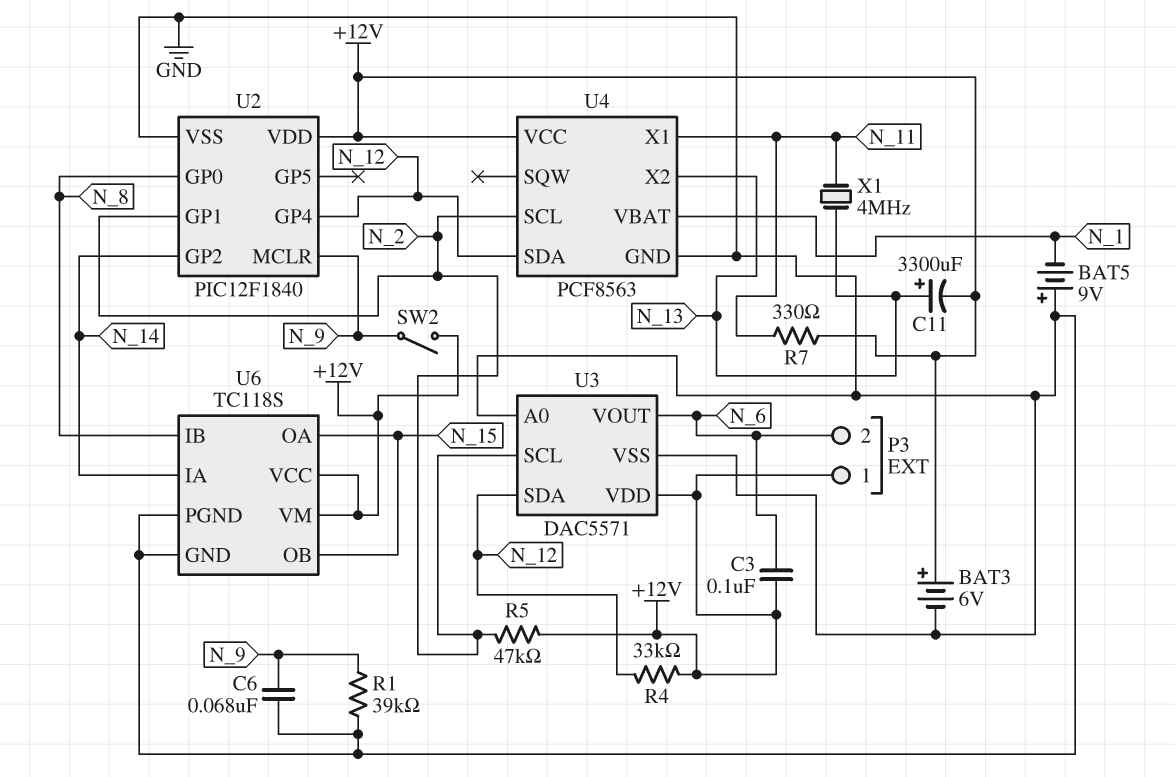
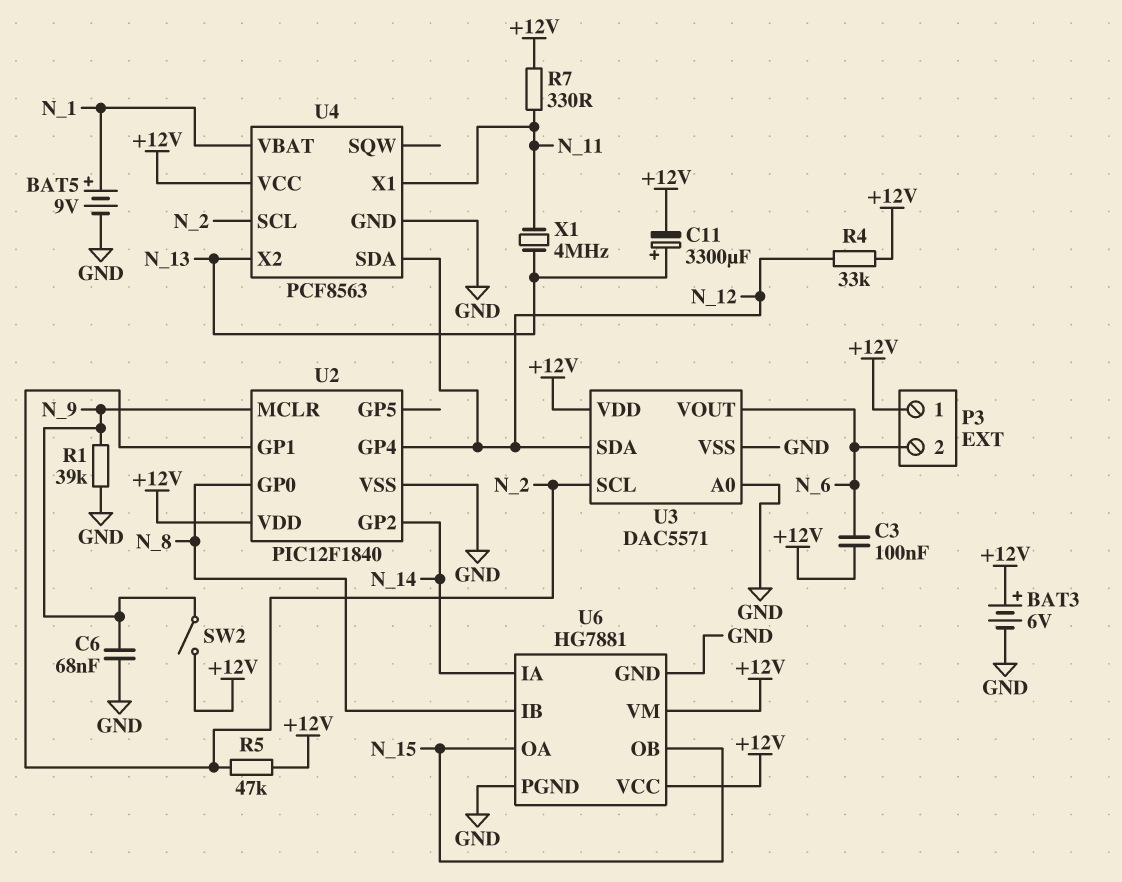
BAT5: 9V (plus GND, minus N_1) -> 9V (plus N_1, minus GND)
U6: TC118S -> HG7881

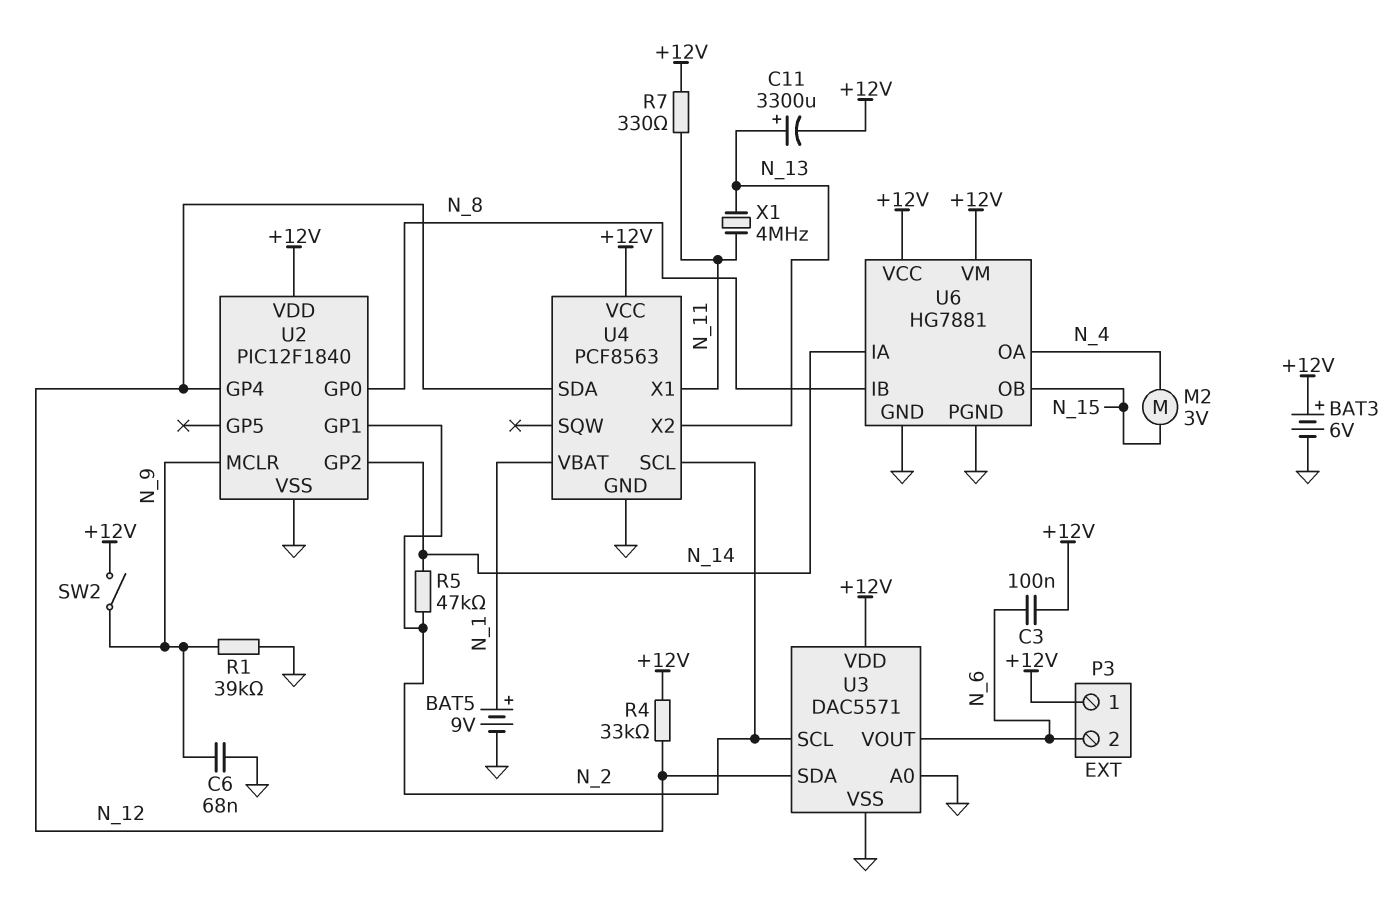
M2: none -> motor 3V (N_4, N_15)
R5: 47k (+12V, N_2) -> 47k (N_2, N_14)
U6 pin OA: N_15 -> N_4

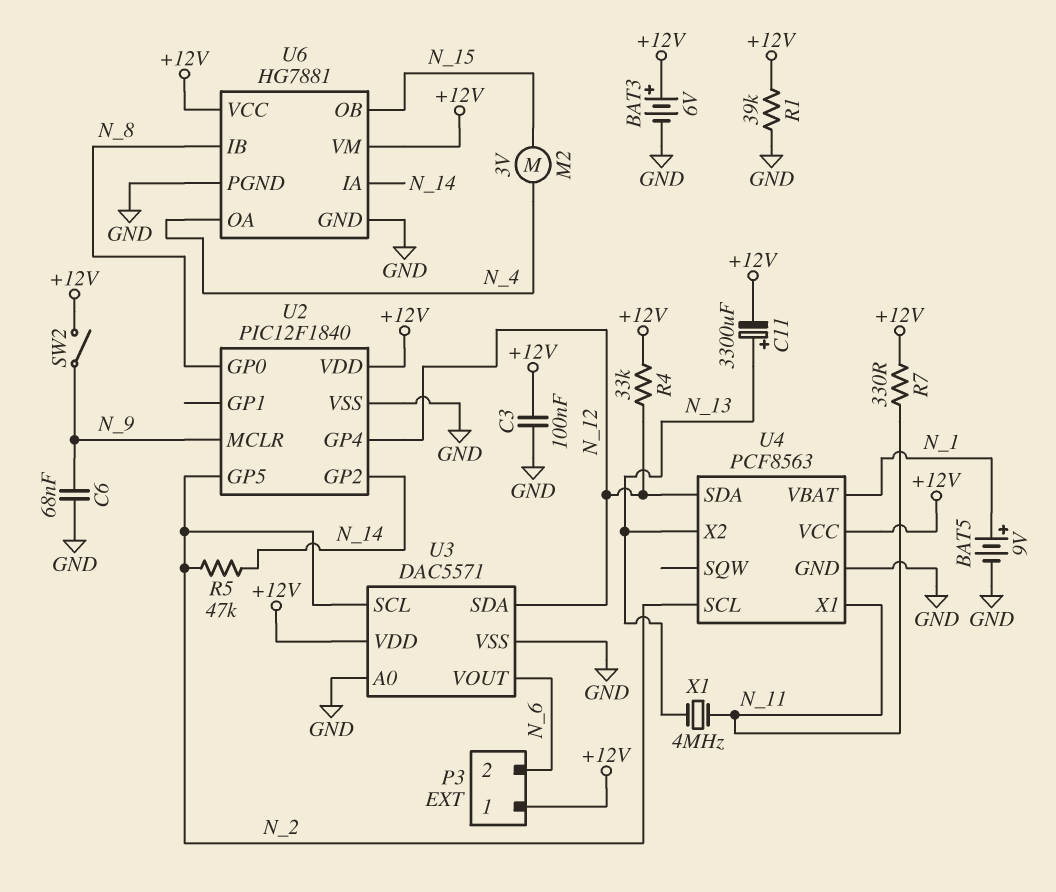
C3: 100nF (+12V, N_6) -> 100nF (+12V, GND)
R1: 39k (GND, N_9) -> 39k (+12V, GND)
U2 pin GP1: N_2 -> none
U2 pin GP5: none -> N_2

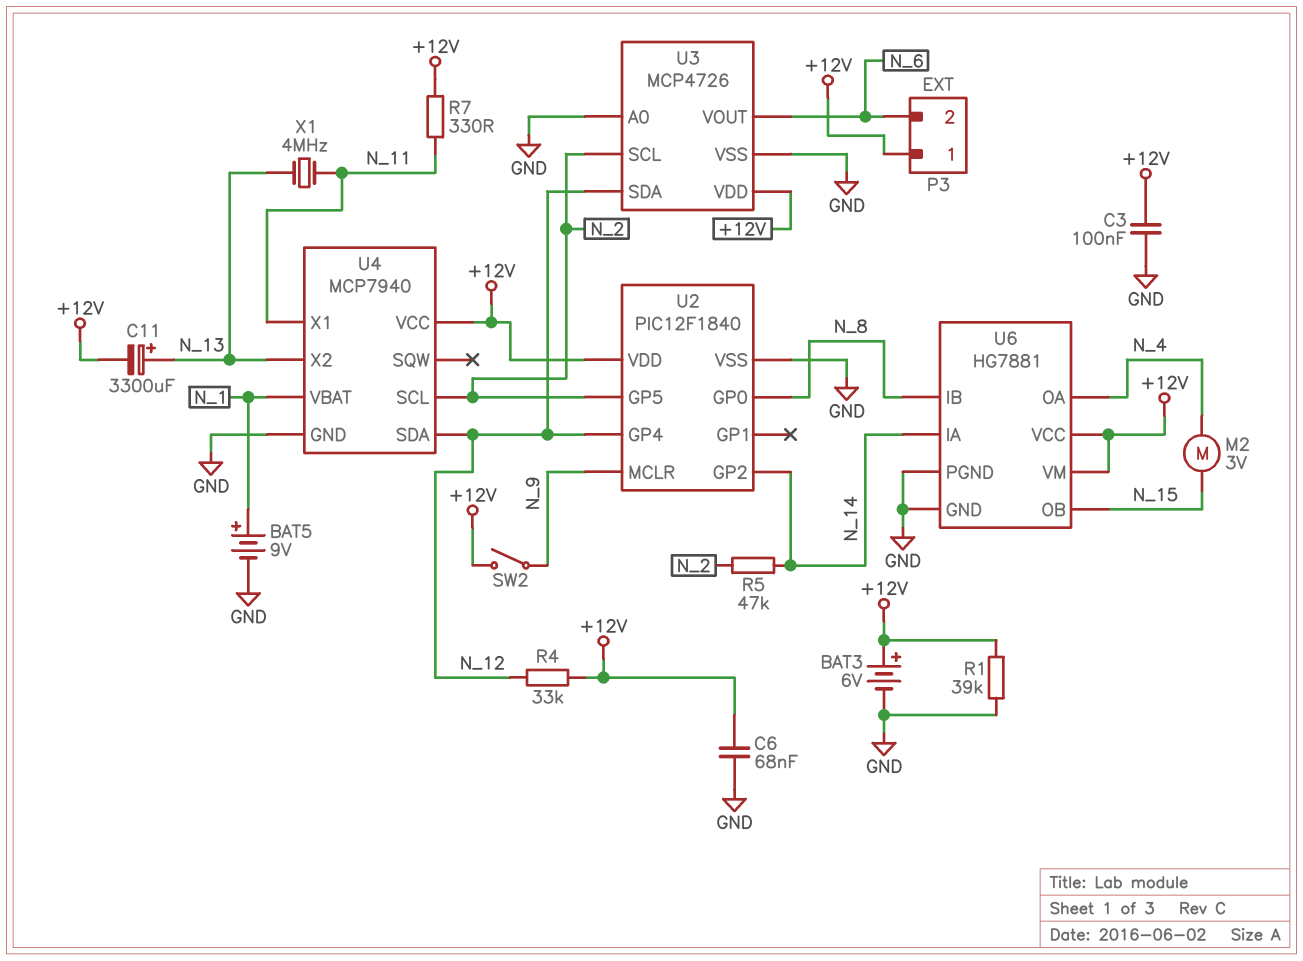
C6: 68nF (GND, N_9) -> 68nF (+12V, GND)
U3: DAC5571 -> MCP4726
U4: PCF8563 -> MCP7940

